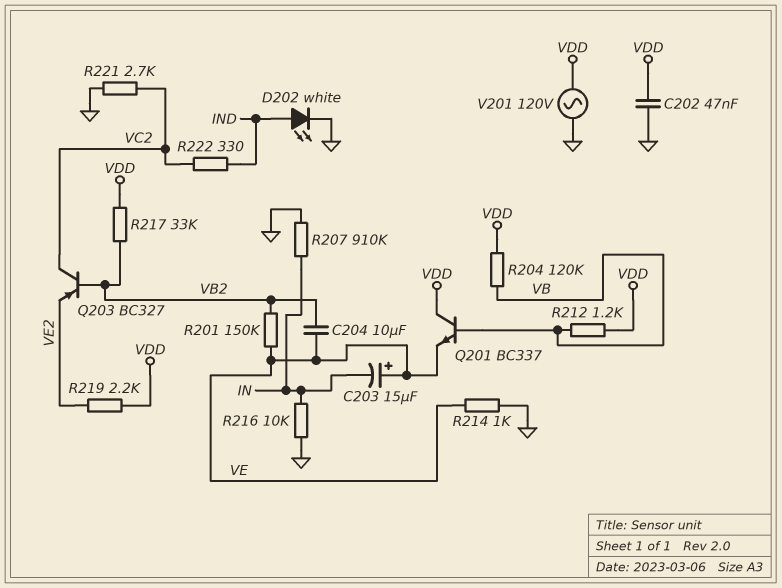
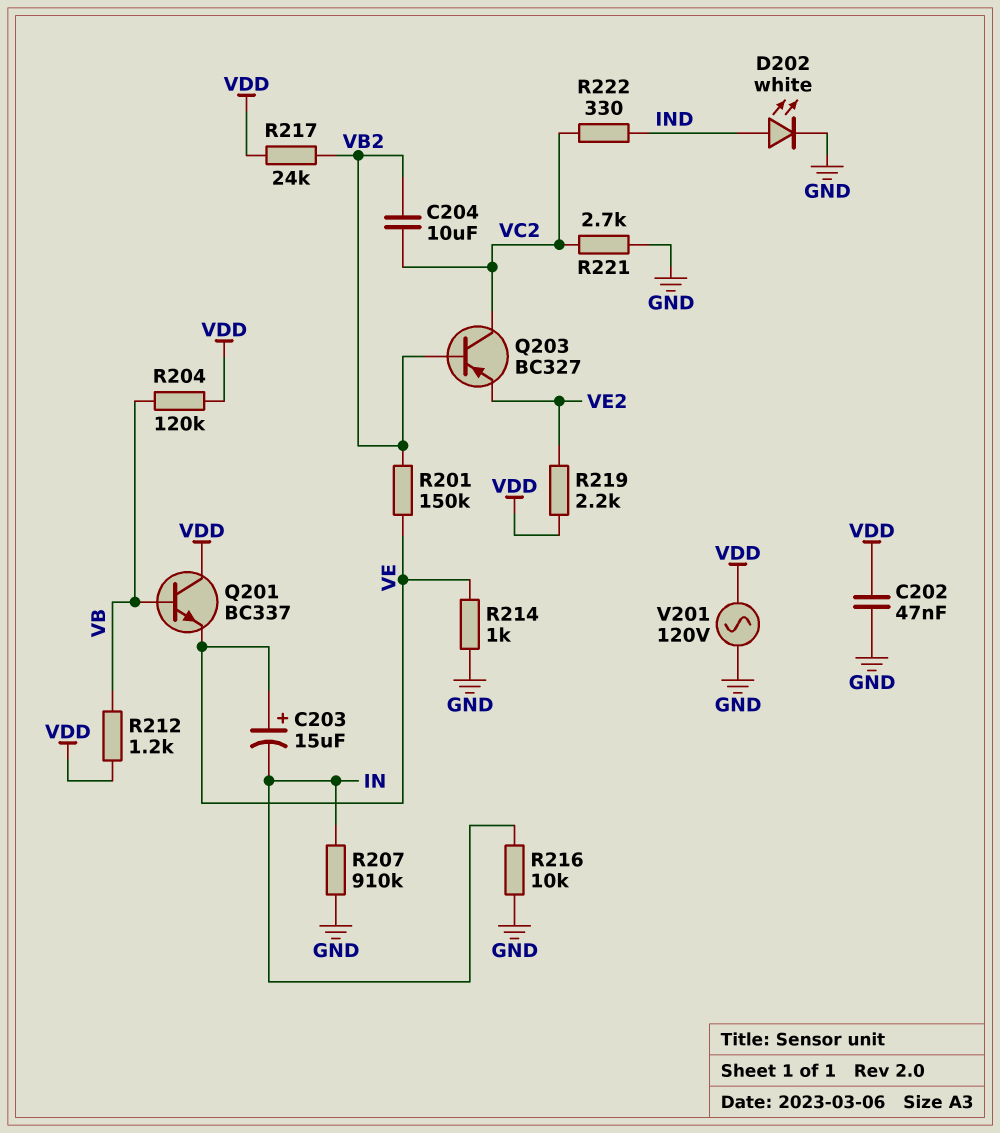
C204: 10uF (VB2, VE) -> 10uF (VB2, VC2)
R217: 33k (VB2, VDD) -> 24k (VB2, VDD)

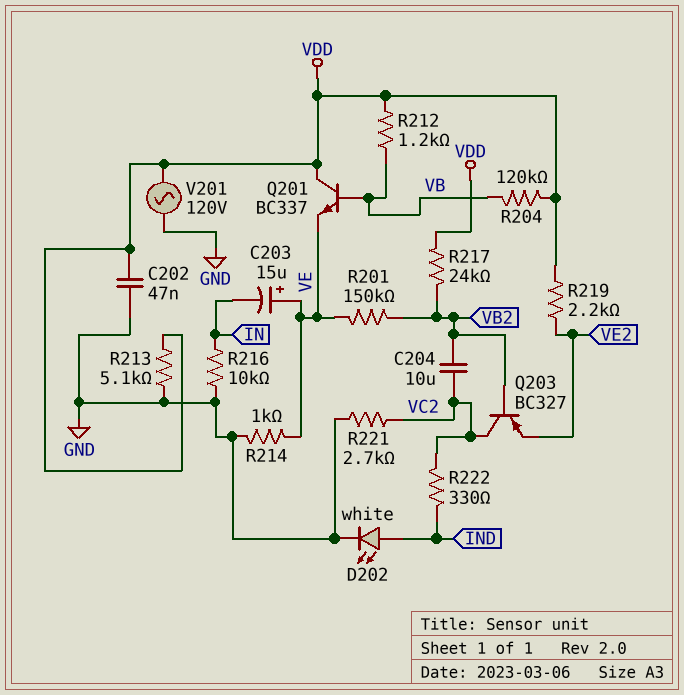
R207: 910k (GND, IN) -> none
R213: none -> 5.1k (GND, VDD)

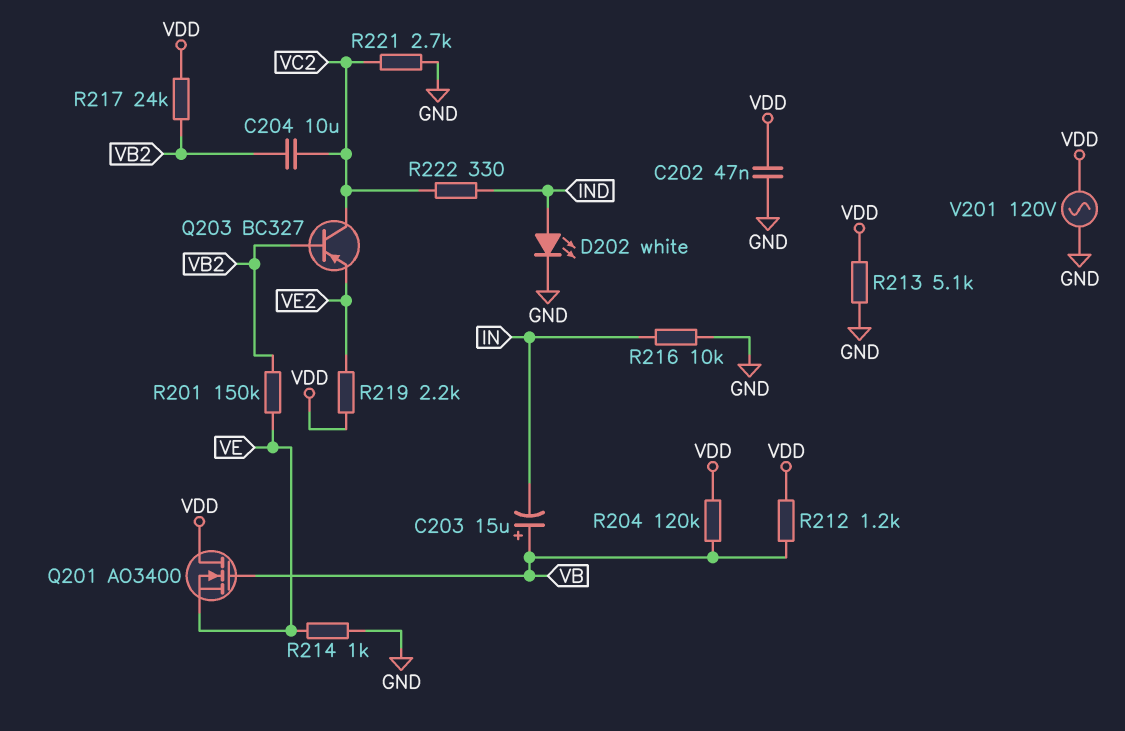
C203: 15uF (plus VE, minus IN) -> 15uF (plus VB, minus IN)
Q201: NPN BC337 (B VB, C VDD, E VE) -> NMOS AO3400 (G VB, D VDD, S VE)

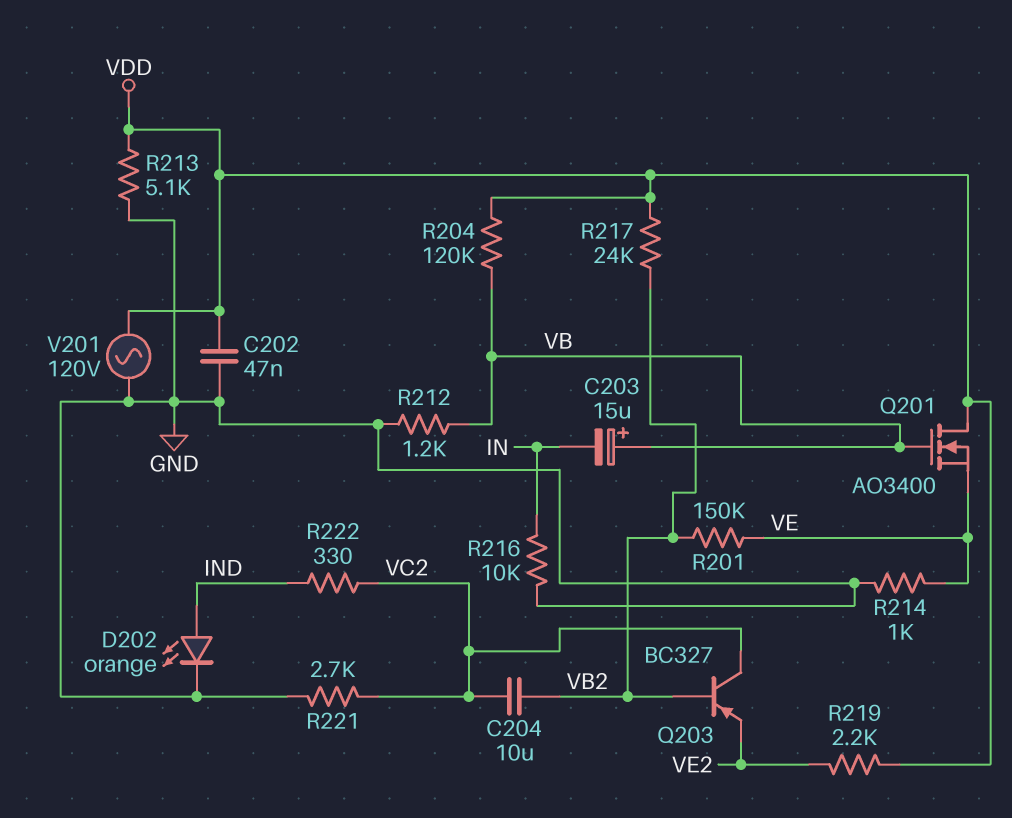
D202: LED white (A IND, K GND) -> LED orange (A IND, K GND)
R212: 1.2k (VB, VDD) -> 1.2k (GND, VB)

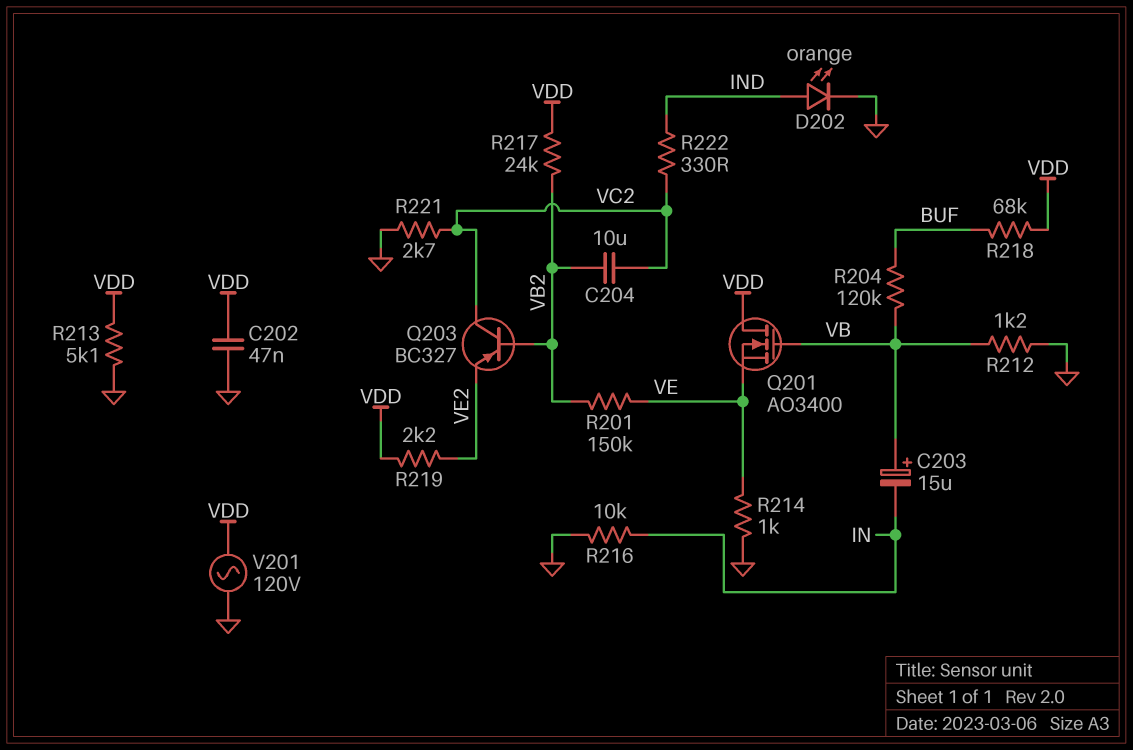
R204: 120k (VB, VDD) -> 120k (BUF, VB)
R218: none -> 68k (BUF, VDD)

